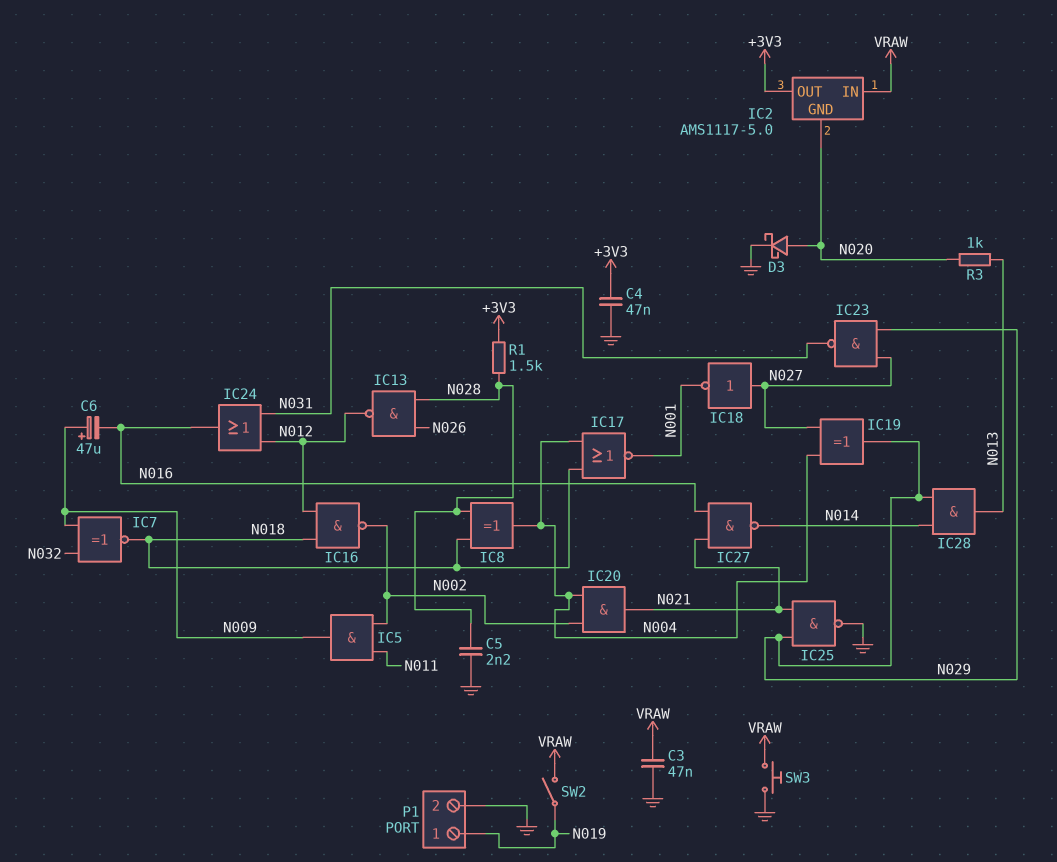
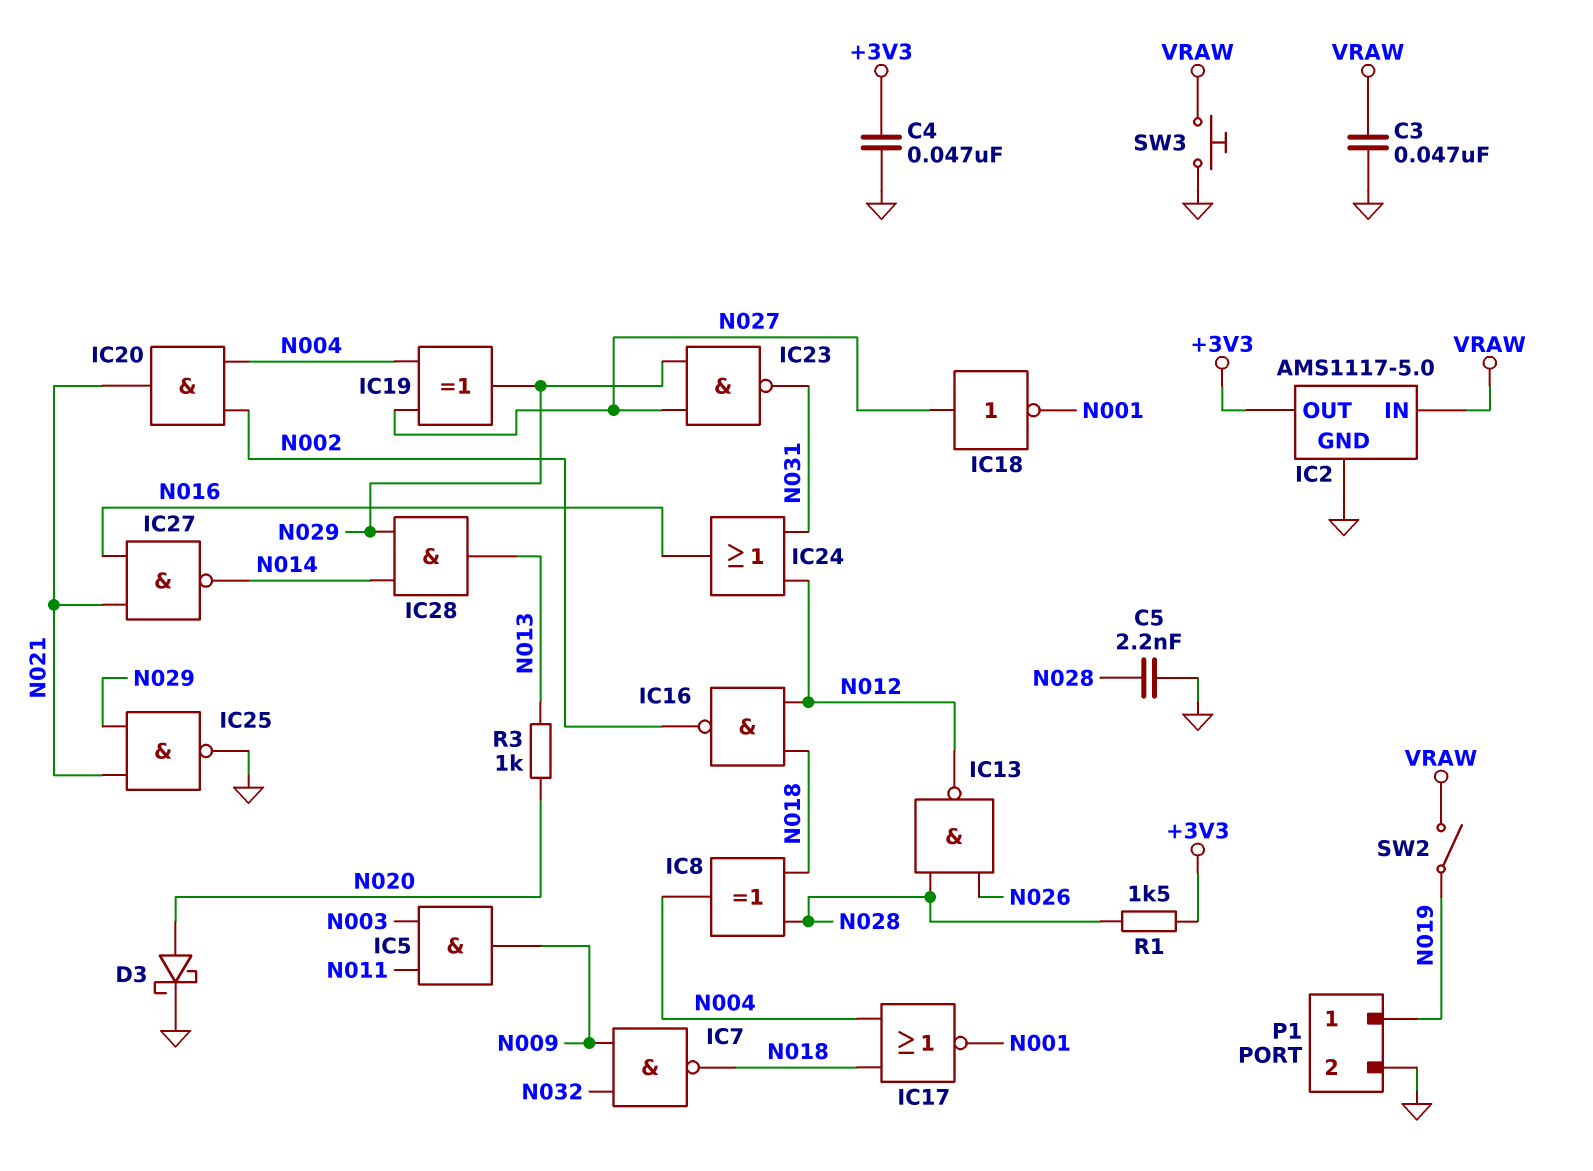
C6: 47uF (plus N009, minus N016) -> none
IC2 pin GND: N020 -> GND
IC5: AND (in N002, in N011, out N009) -> AND (in N003, in N011, out N009)
IC7: XNOR (in N009, in N032, out N018) -> NAND (in N009, in N032, out N018)

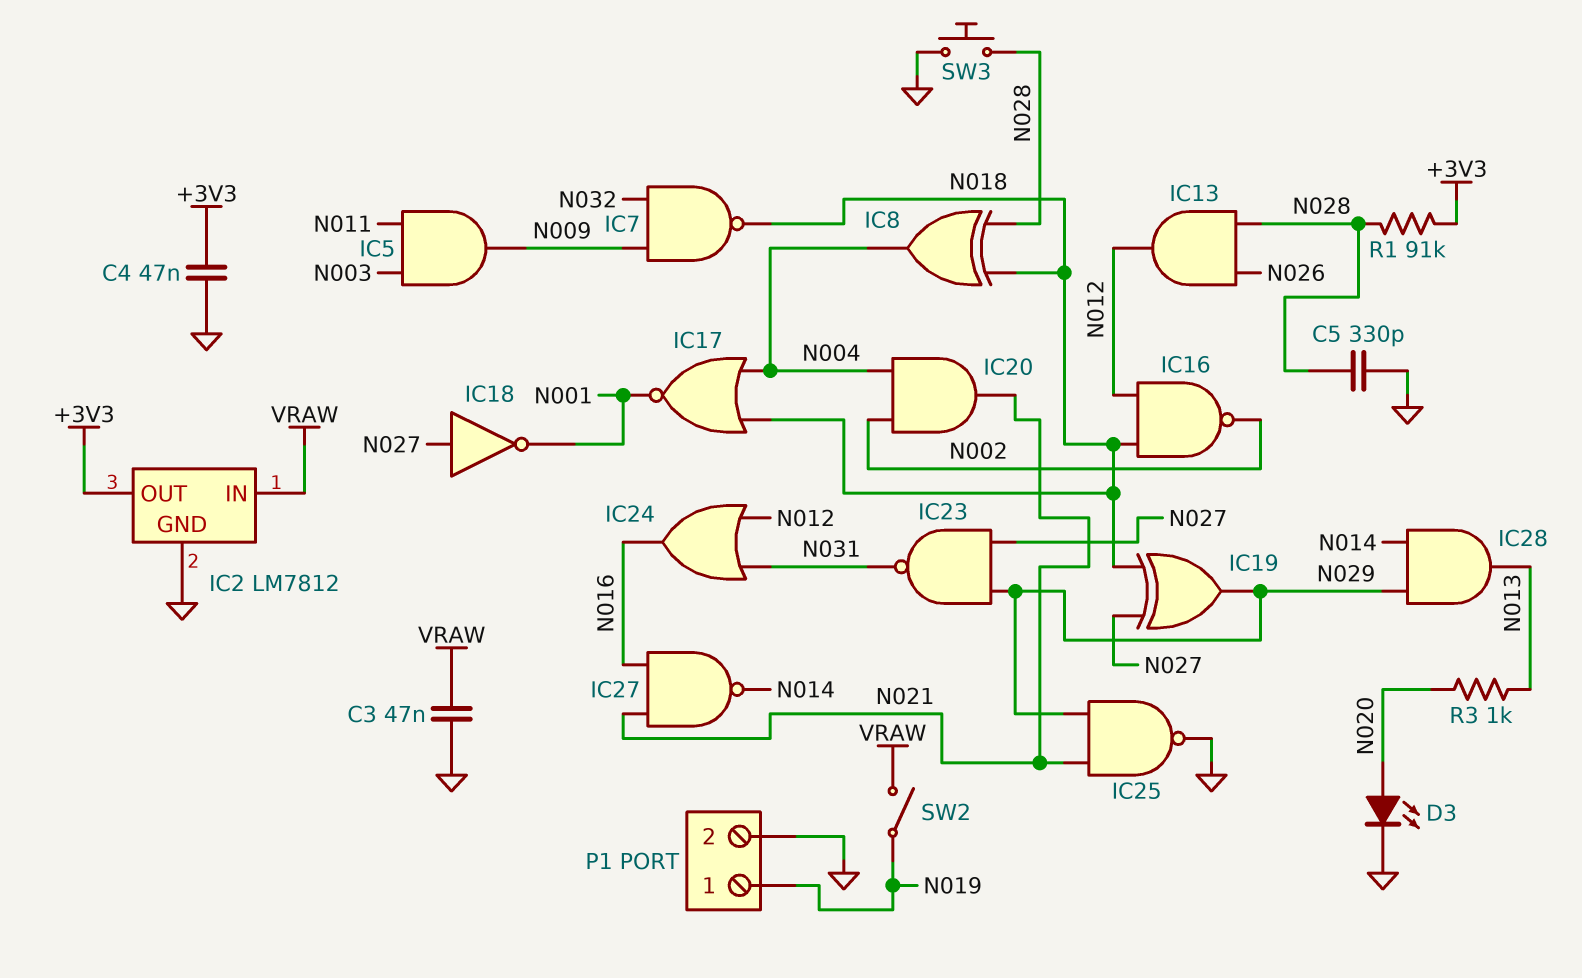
C5: 2.2nF (GND, N028) -> 330pF (GND, N028)
D3: schottky (A N020, K GND) -> LED (A N020, K GND)
IC2: AMS1117-5.0 -> LM7812
IC13: NAND (in N026, in N028, out N012) -> AND (in N026, in N028, out N012)
IC19: XOR (in N004, in N027, out N029) -> XOR (in N018, in N027, out N029)
R1: 1.5k (+3V3, N028) -> 91k (+3V3, N028)
SW3: button (GND, VRAW) -> button (GND, N028)

